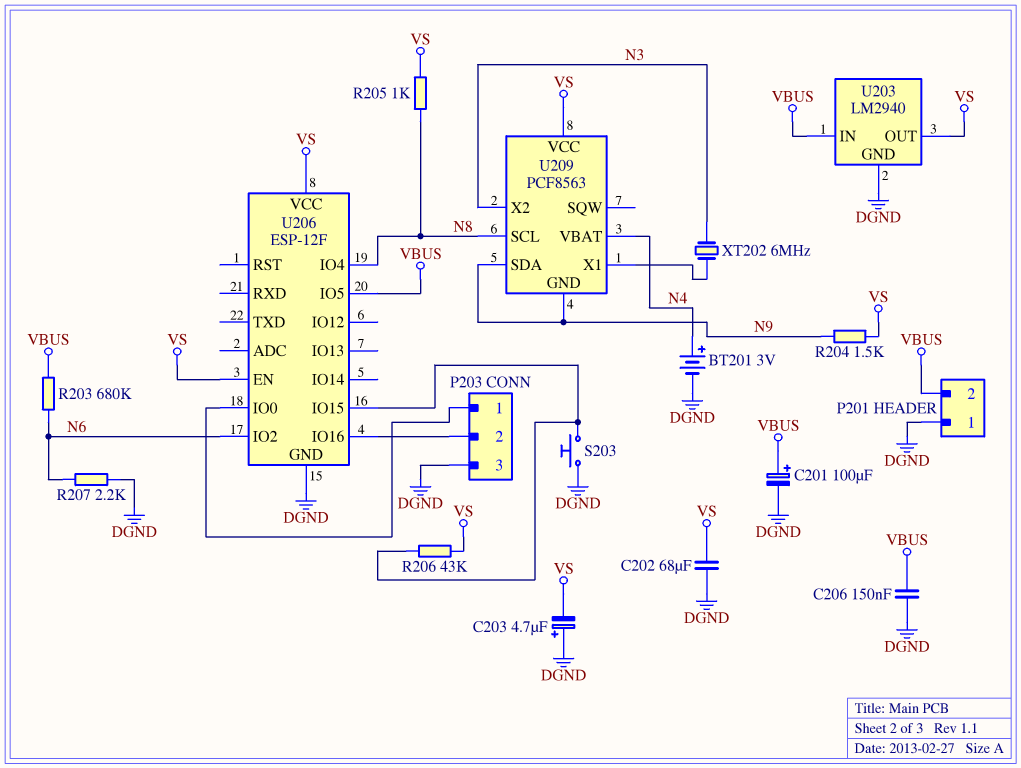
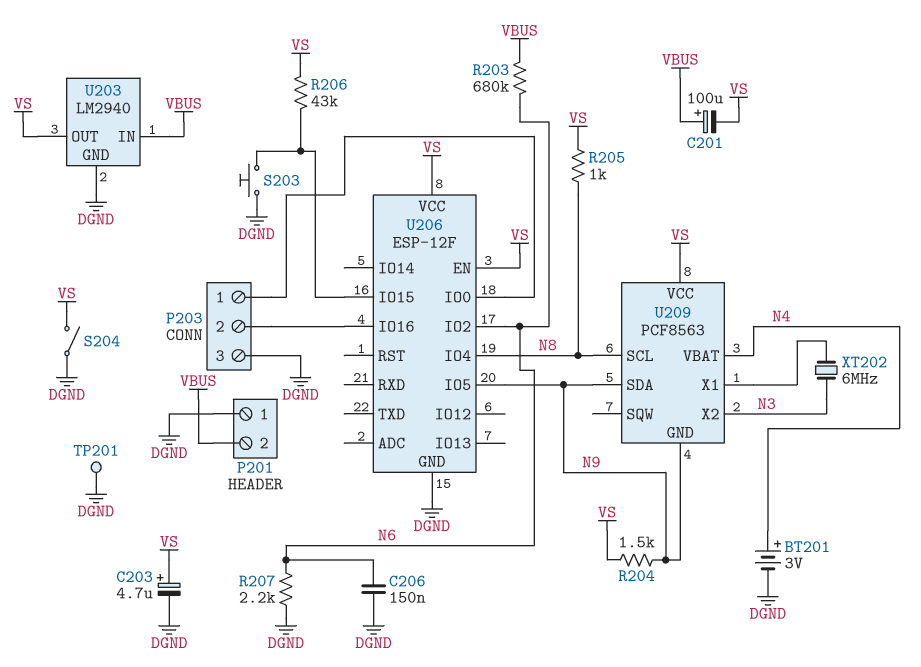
C201: 100uF (plus VBUS, minus DGND) -> 100uF (plus VBUS, minus VS)
C202: 68uF (DGND, VS) -> none
C203: 4.7uF (plus DGND, minus VS) -> 4.7uF (plus VS, minus DGND)
C206: 150nF (DGND, VBUS) -> 150nF (DGND, N6)
S204: none -> switch (DGND, VS)
TP201: none -> test point (DGND)
U206 pin IO5: VBUS -> N9

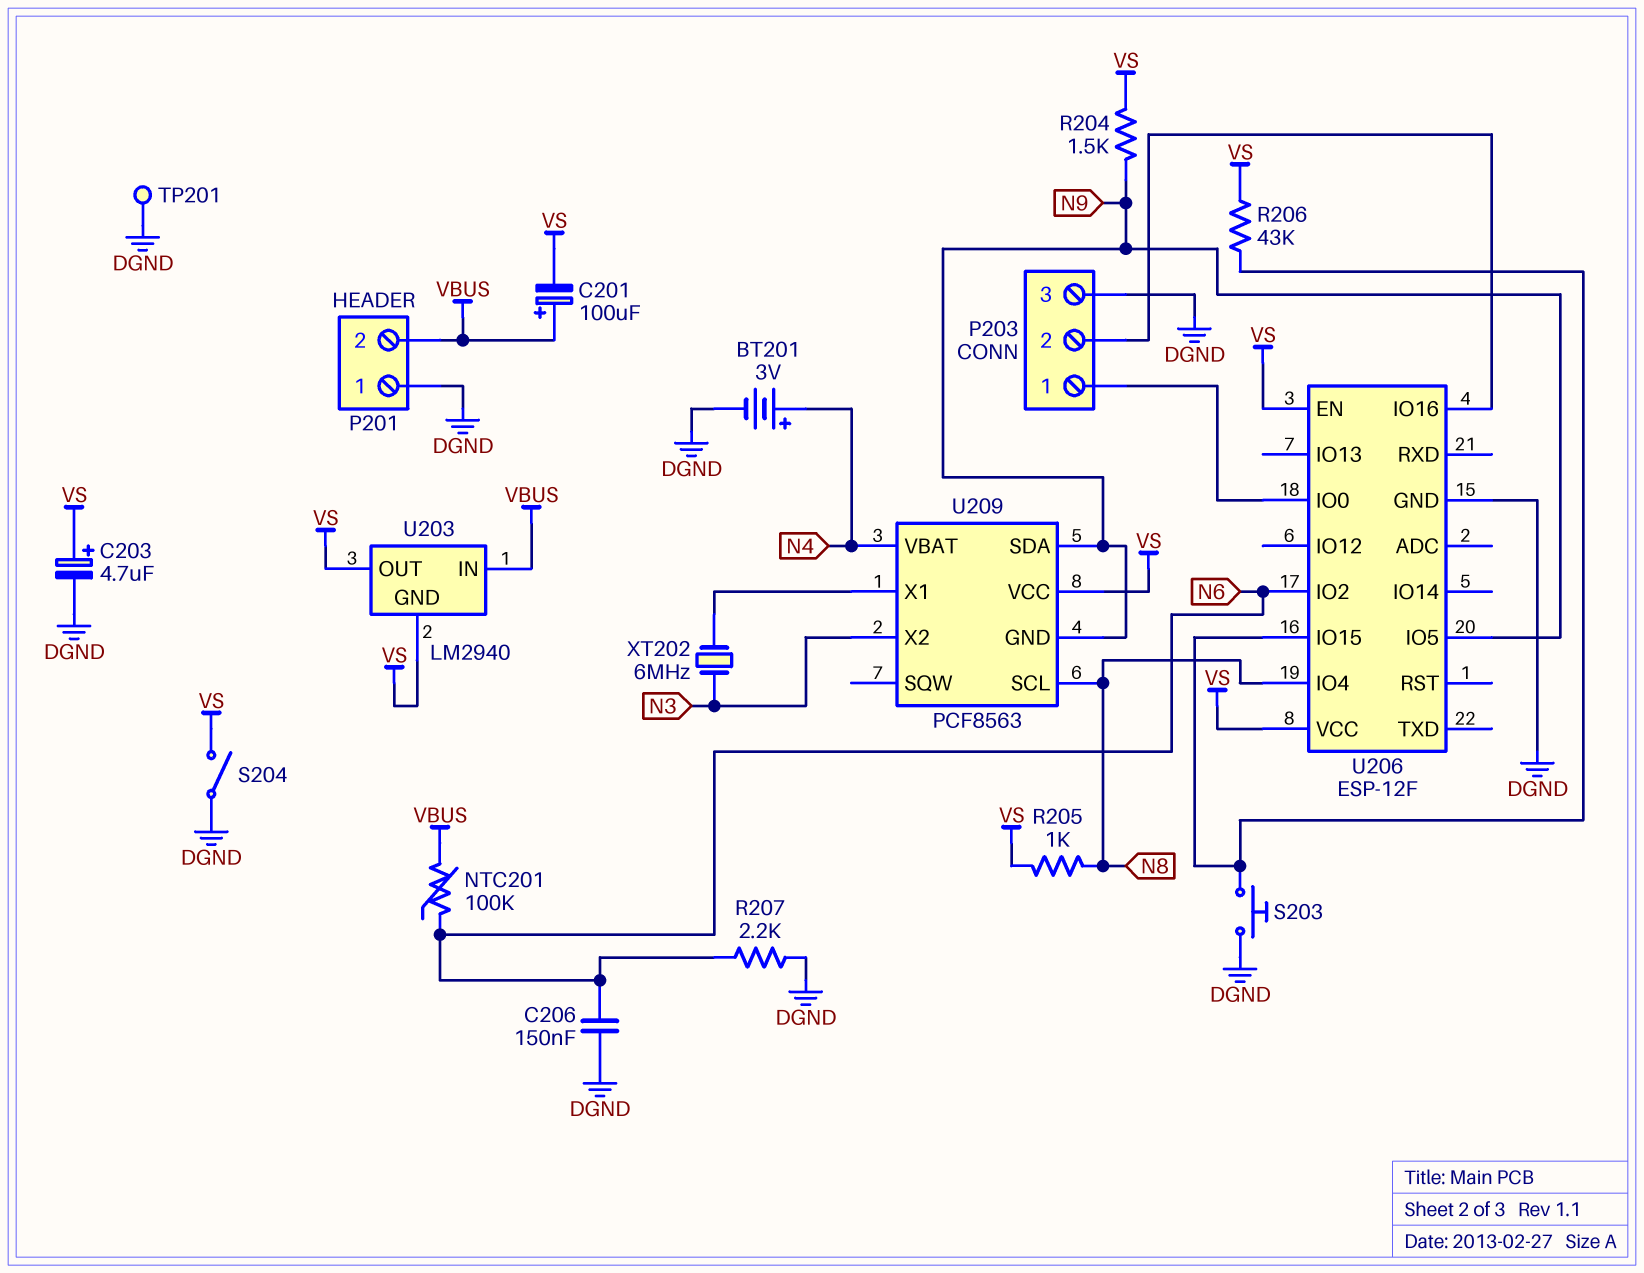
NTC201: none -> 100k (N6, VBUS)
R203: 680k (N6, VBUS) -> none
U203 pin GND: DGND -> VS

